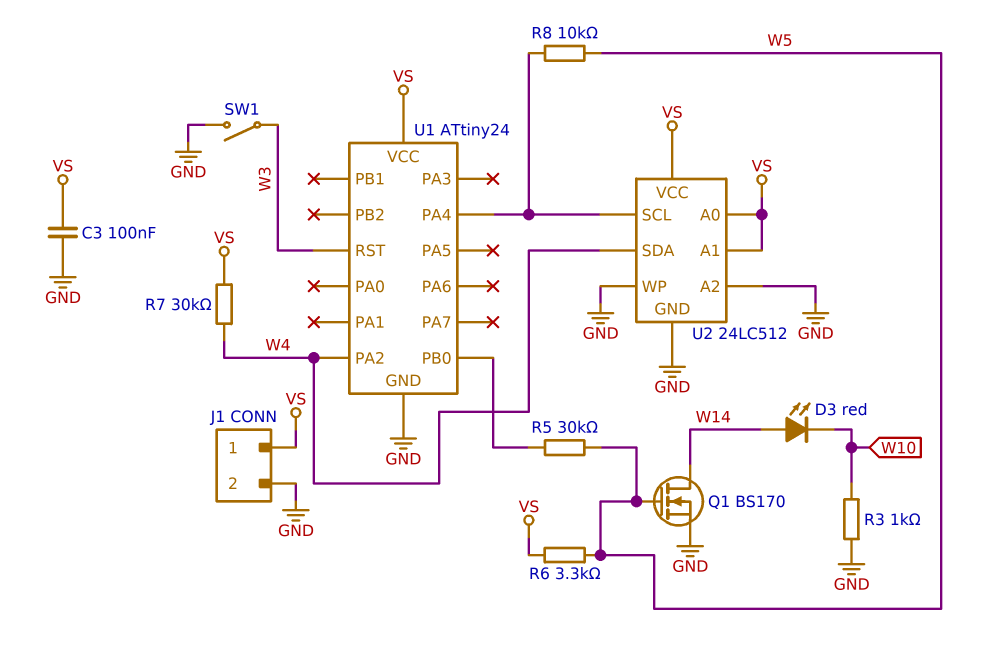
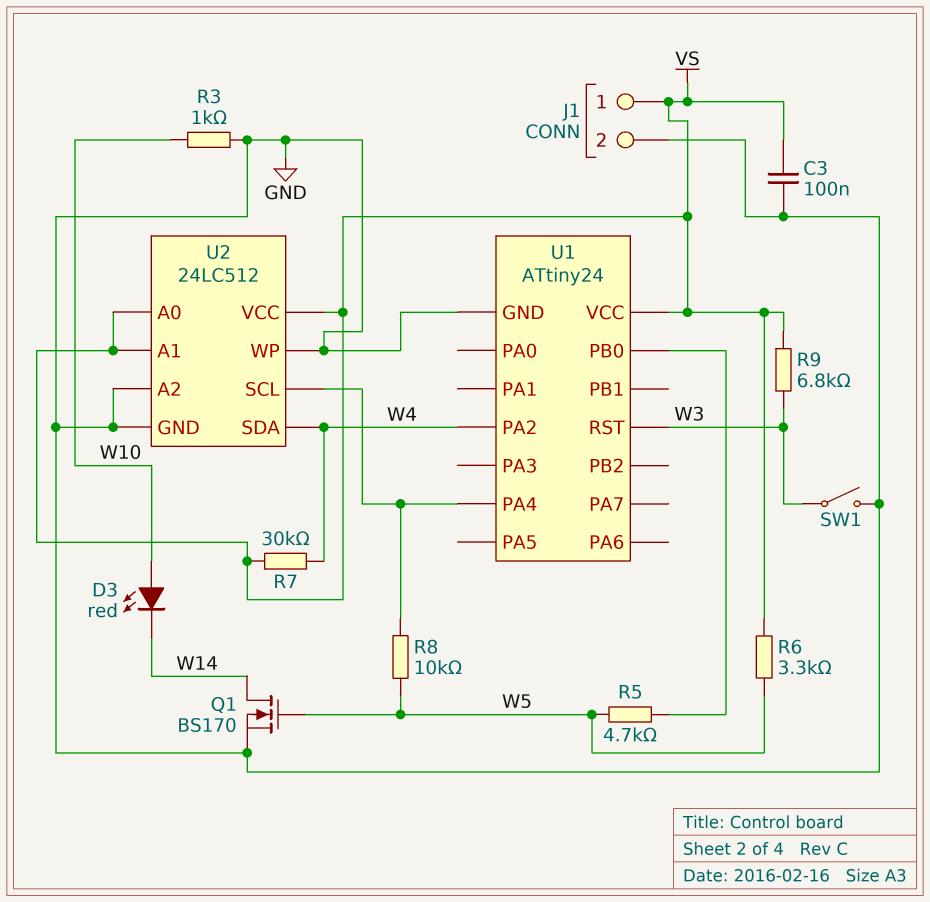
D3: LED red (A W14, K W10) -> LED red (A W10, K W14)
R5: 30k (U1/PB0, W5) -> 4.7k (U1/PB0, W5)
R9: none -> 6.8k (VS, W3)

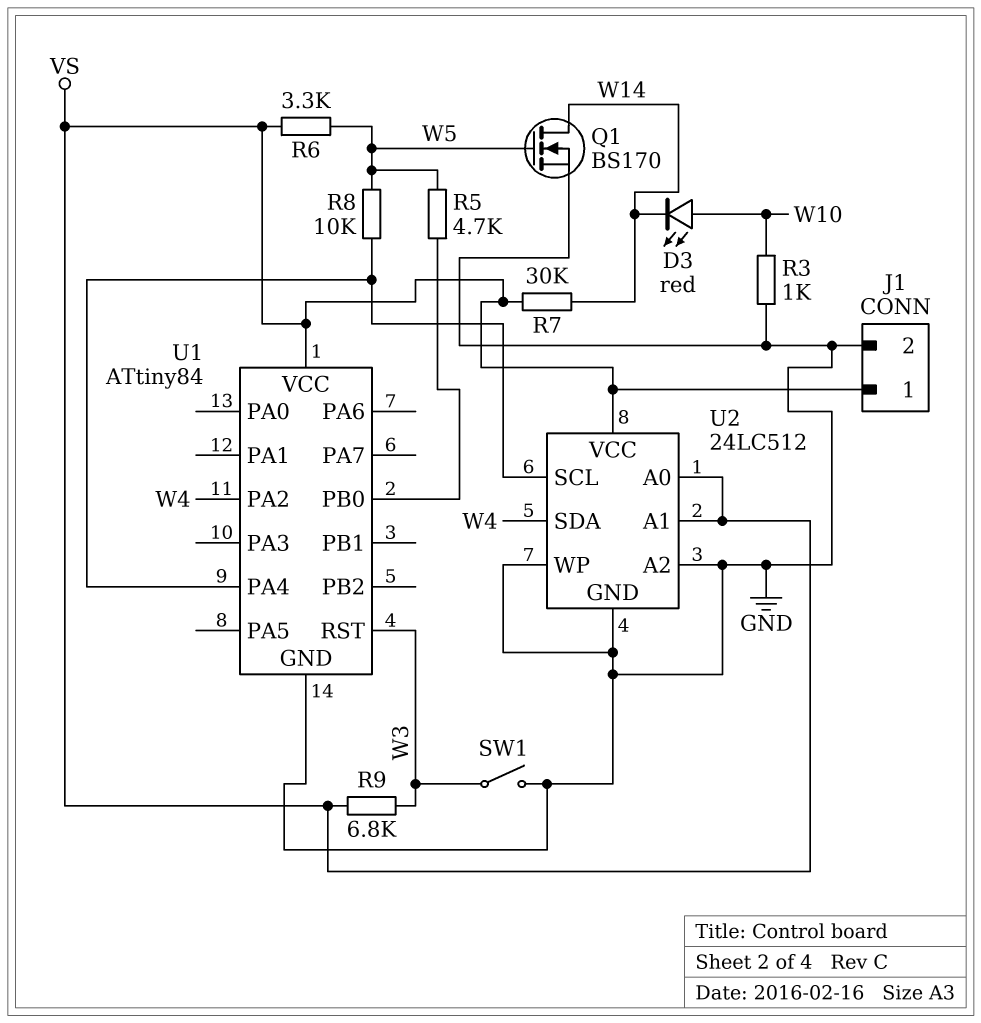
C3: 100nF (GND, VS) -> none
R7: 30k (VS, W4) -> 30k (VS, W14)
U1: ATtiny24 -> ATtiny84

